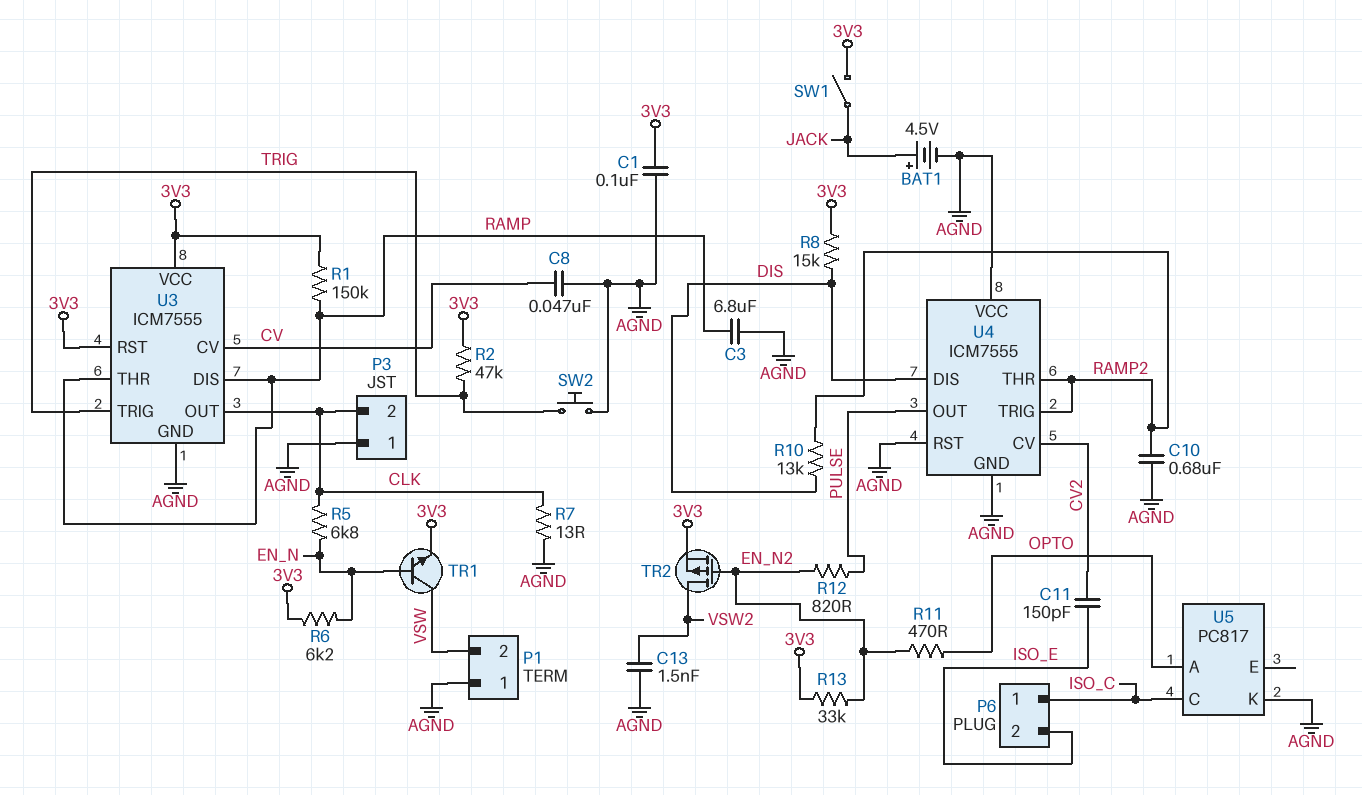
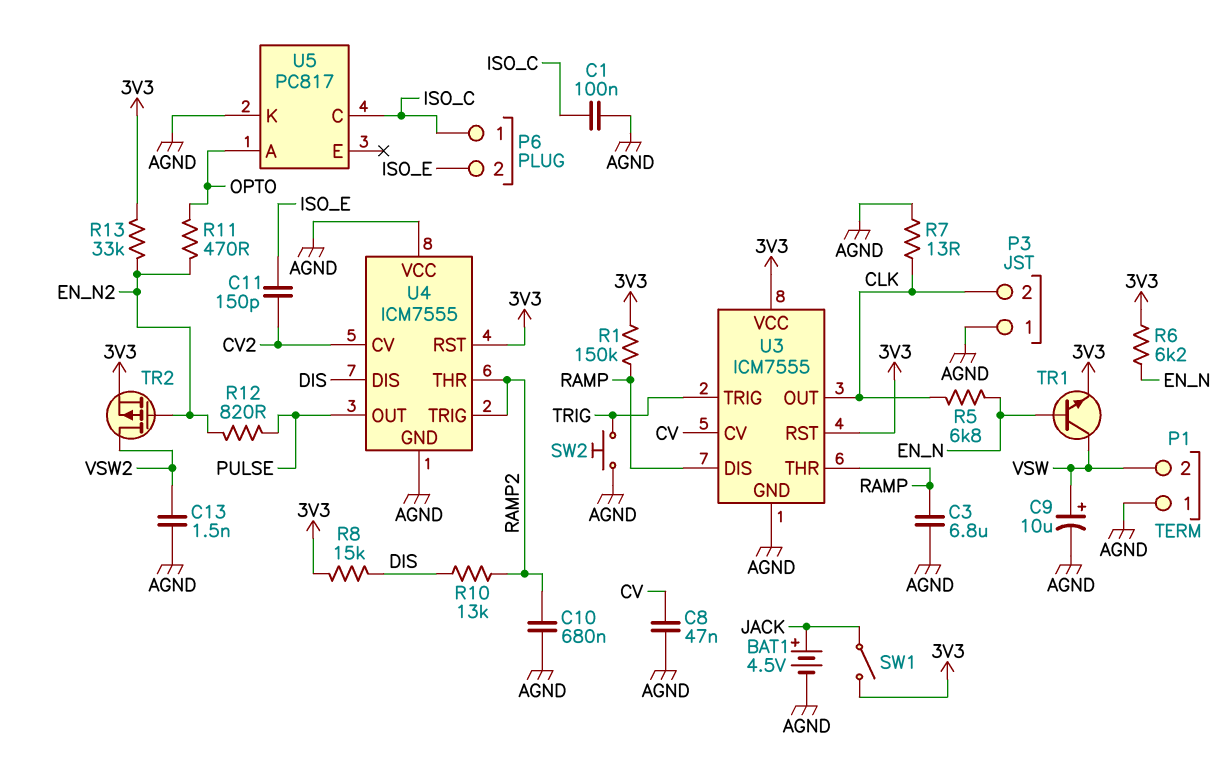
C1: 100nF (3V3, AGND) -> 100nF (AGND, ISO_C)
C9: none -> 10uF (plus VSW, minus AGND)
R2: 47k (3V3, TRIG) -> none
U4 pin RST: AGND -> 3V3

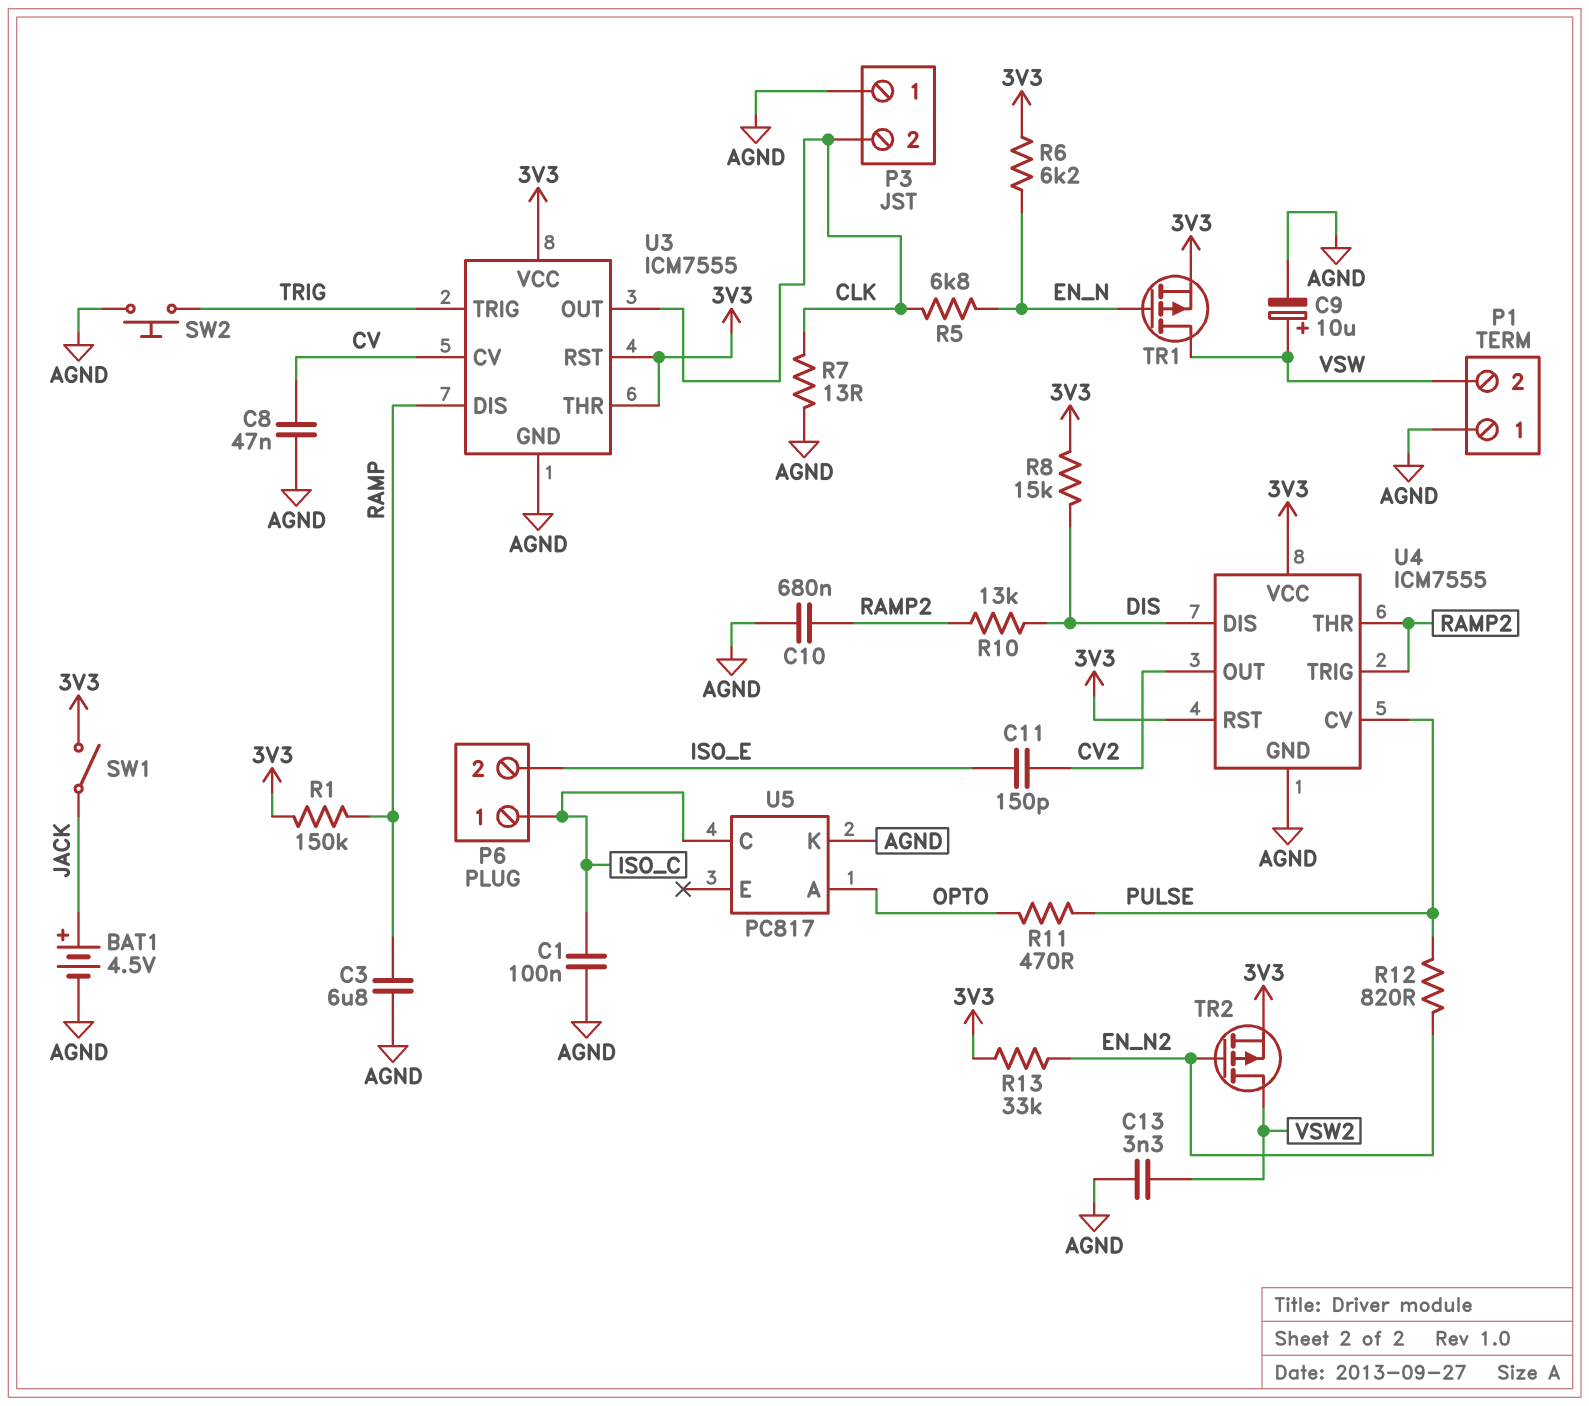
C13: 1.5nF (AGND, VSW2) -> 3.3nF (AGND, VSW2)
R11: 470 (EN_N2, OPTO) -> 470 (OPTO, PULSE)
TR1: NPN (B EN_N, C VSW, E 3V3) -> PMOS (G EN_N, D VSW, S 3V3)
U3 pin THR: RAMP -> 3V3
U4 pin CV: CV2 -> PULSE
U4 pin OUT: PULSE -> CV2
U4 pin VCC: AGND -> 3V3

